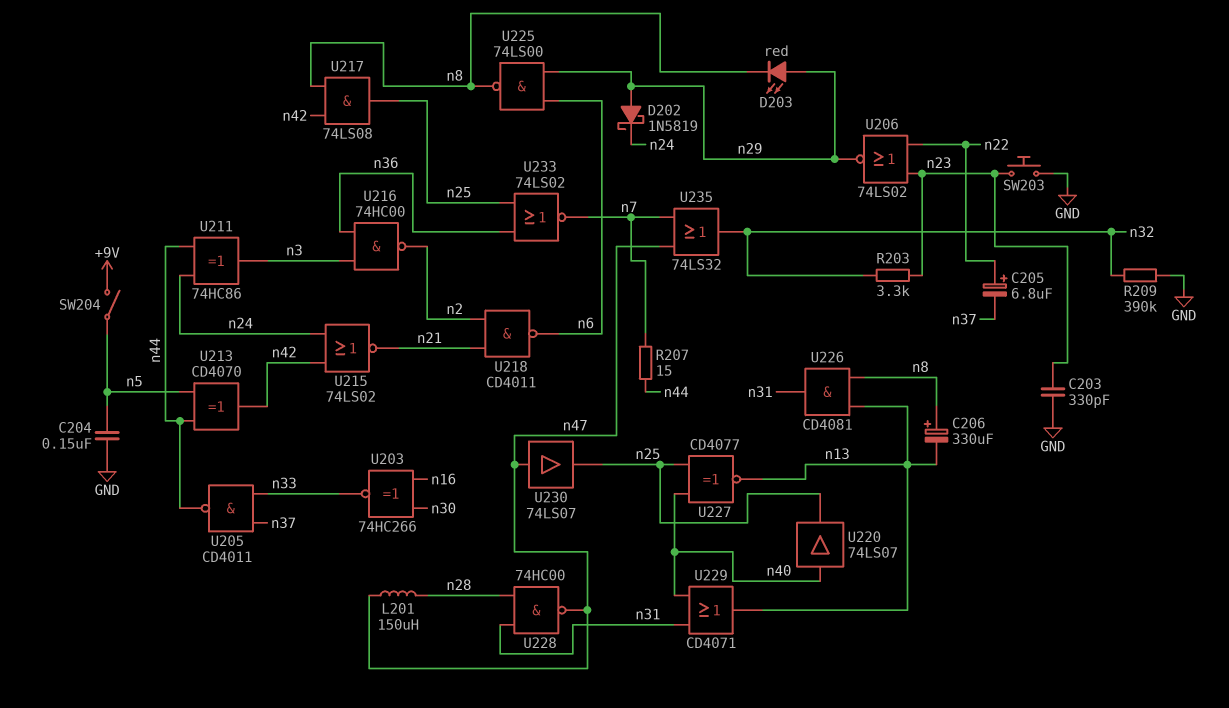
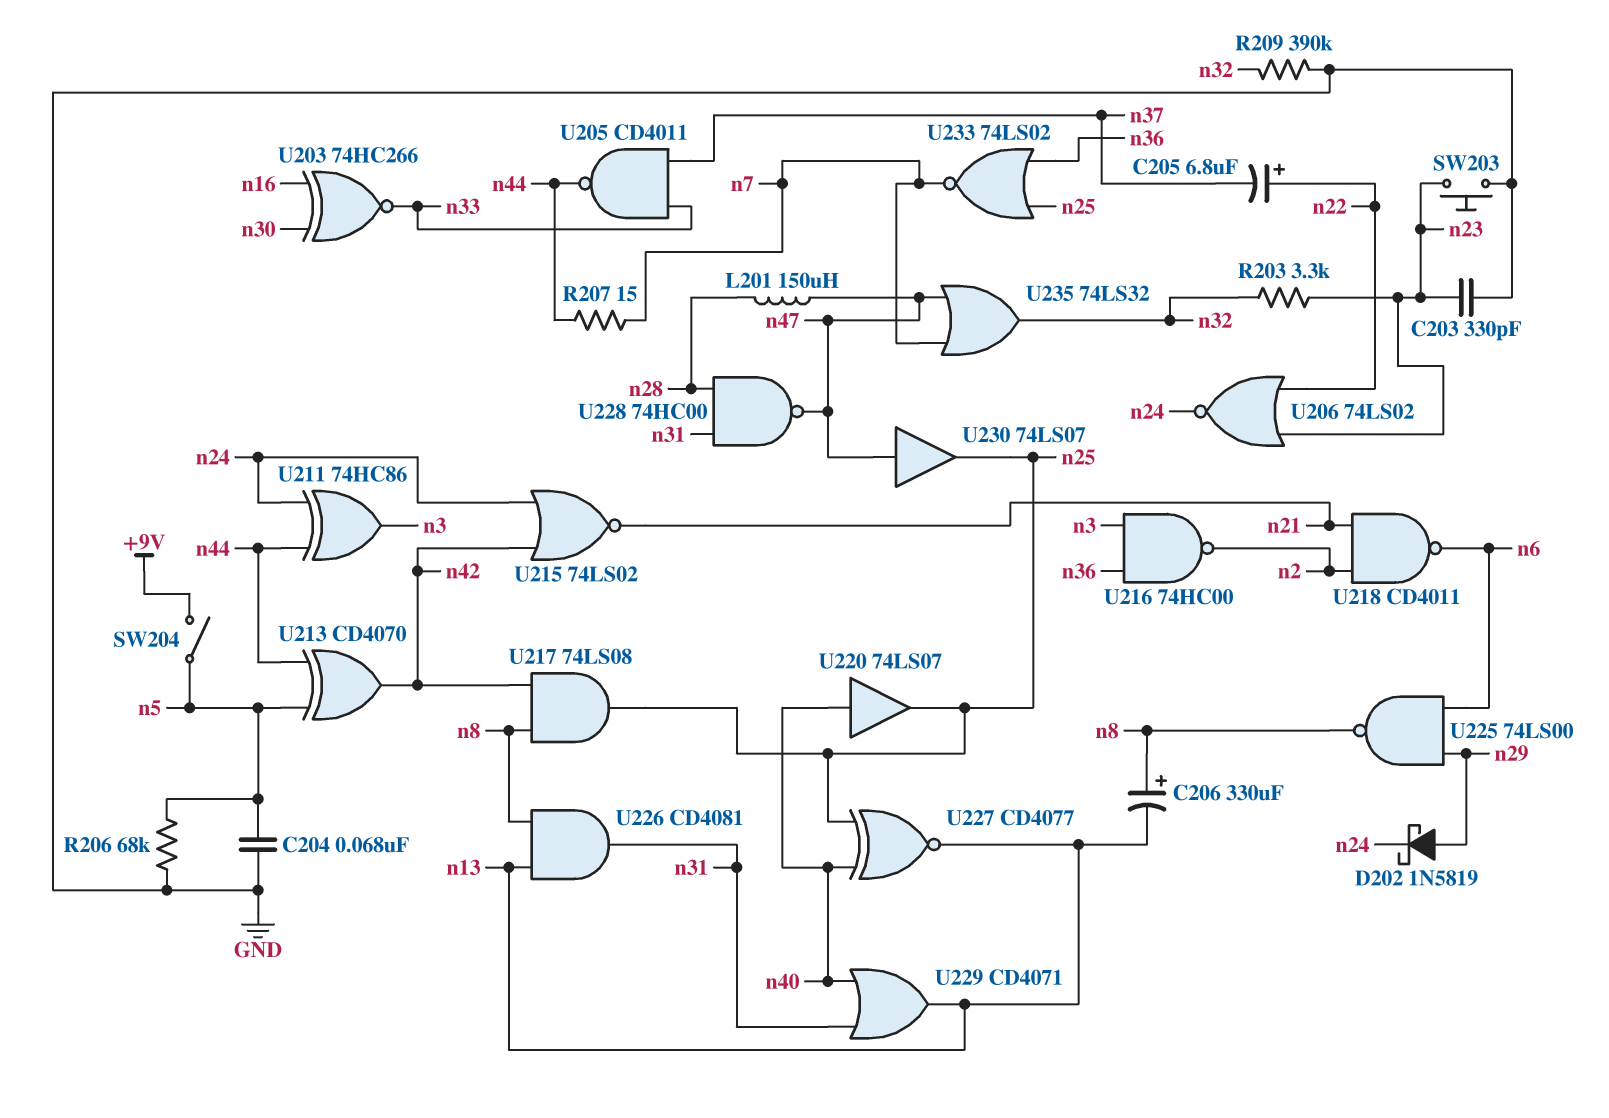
C204: 150nF (GND, n5) -> 68nF (GND, n5)
D203: LED red (A n29, K n8) -> none
R206: none -> 68k (GND, n5)
U206: NOR 74LS02 (in n22, in n23, out n29) -> NOR 74LS02 (in n22, in n23, out n24)

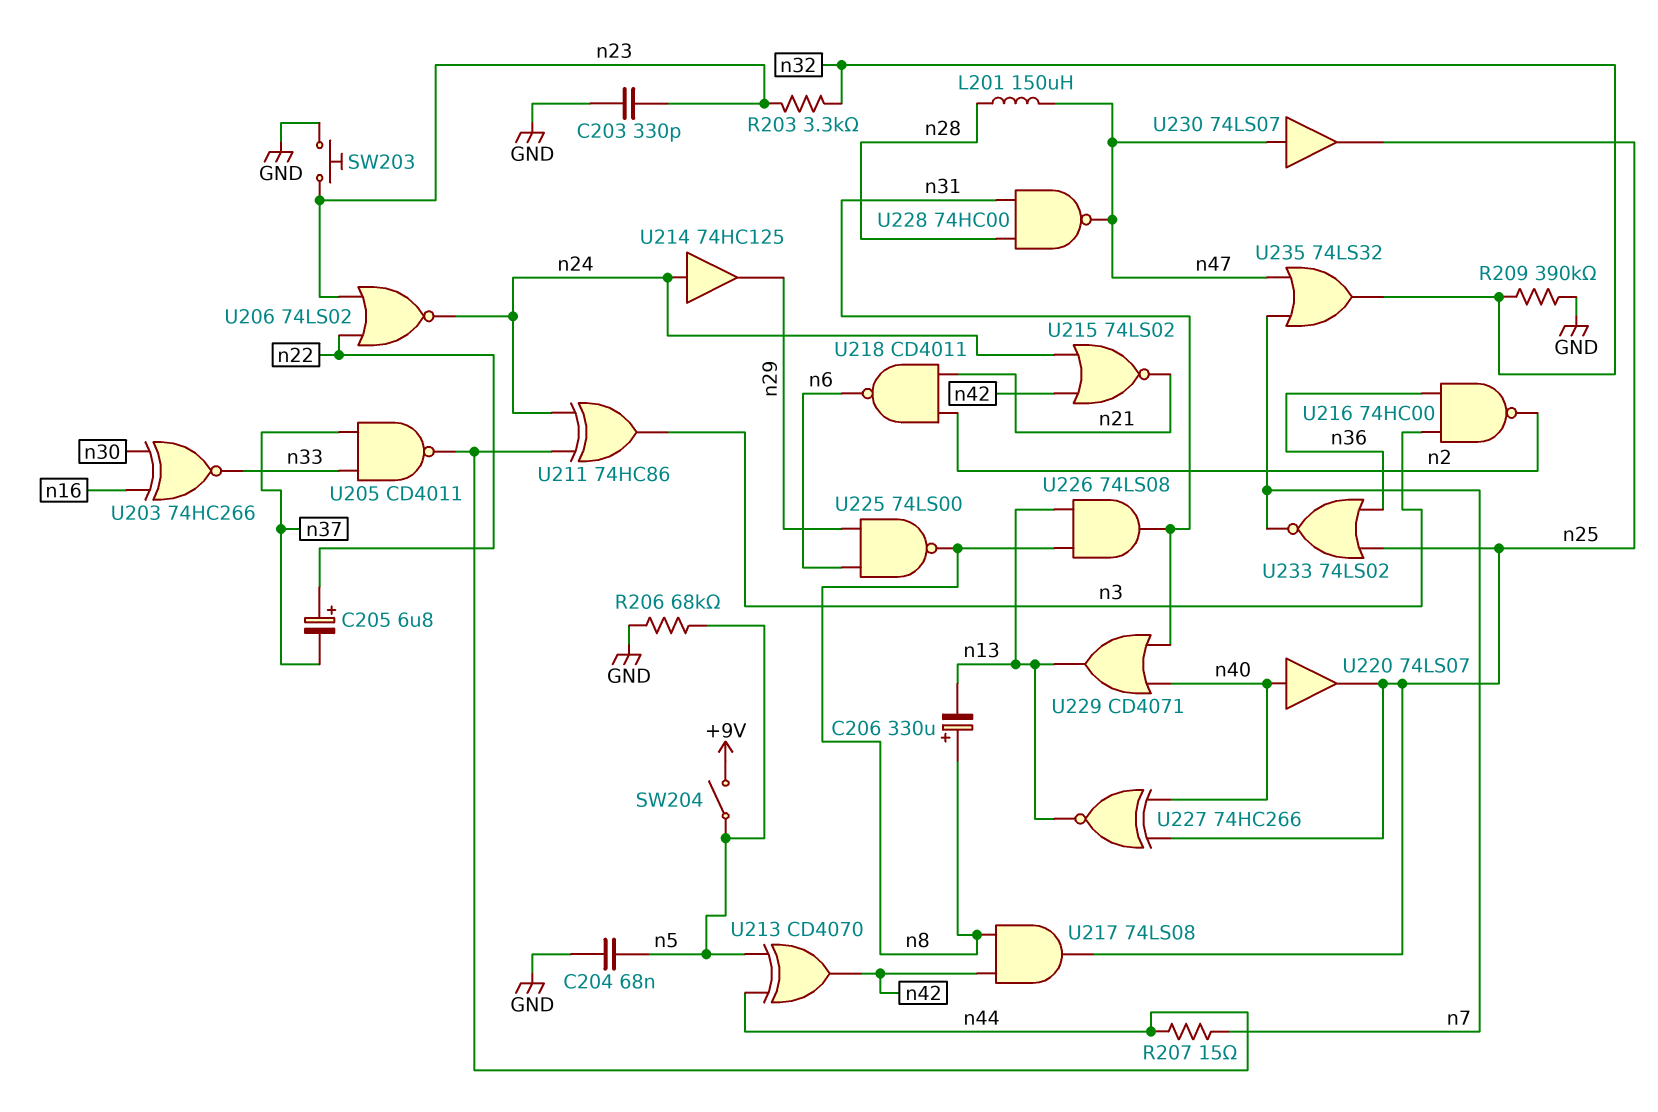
D202: schottky 1N5819 (A n29, K n24) -> none
U214: none -> buffer 74HC125 (in n24, out n29)
U226: AND CD4081 (in n8, in n13, out n31) -> AND 74LS08 (in n8, in n13, out n31)
U227: XNOR CD4077 (in n25, in n40, out n13) -> XNOR 74HC266 (in n25, in n40, out n13)

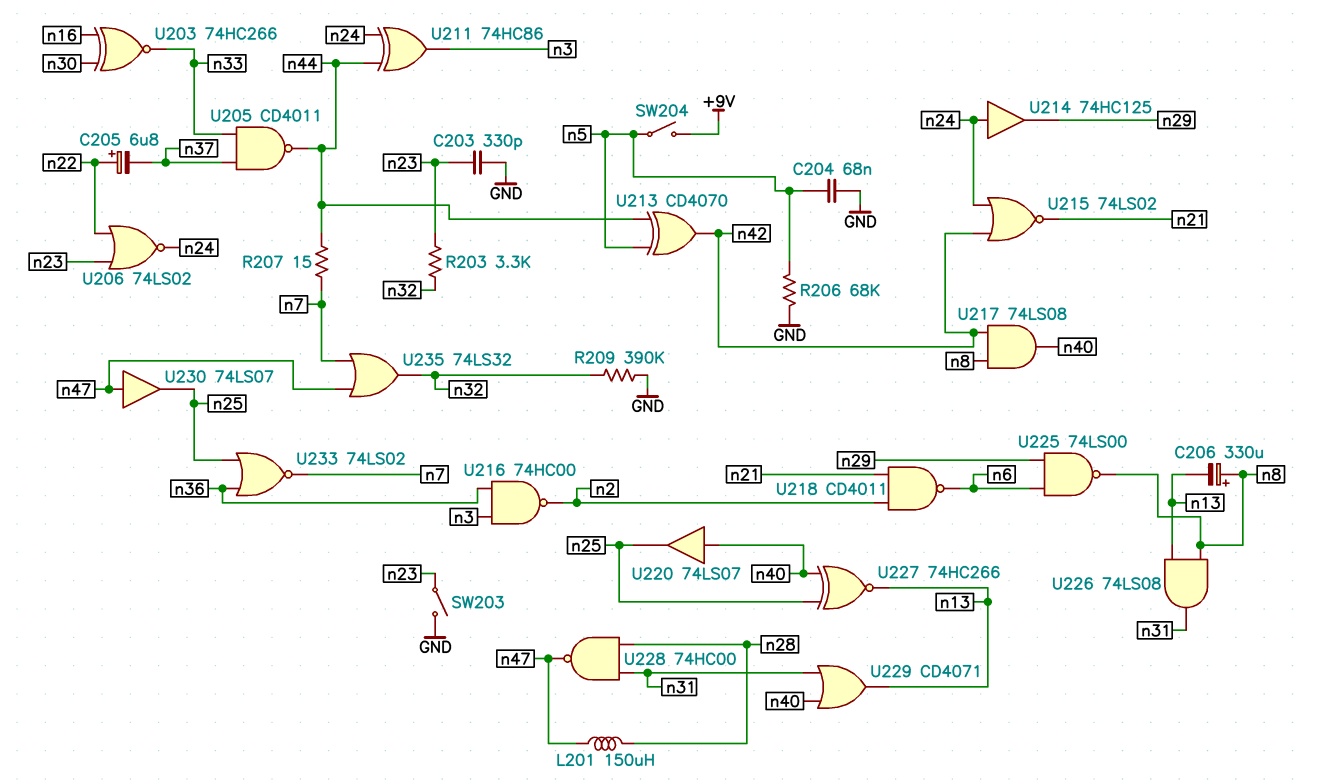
SW203: button (GND, n23) -> switch (GND, n23)
U217: AND 74LS08 (in n8, in n42, out n25) -> AND 74LS08 (in n8, in n42, out n40)

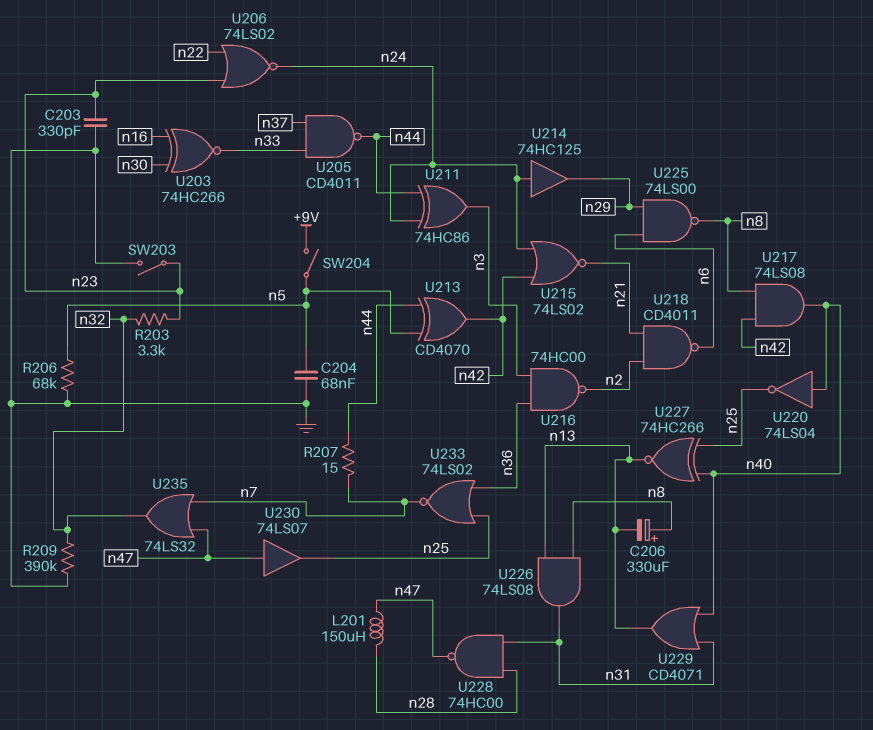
C205: 6.8uF (plus n22, minus n37) -> none
U220: buffer 74LS07 (in n40, out n25) -> NOT 74LS04 (in n40, out n25)

